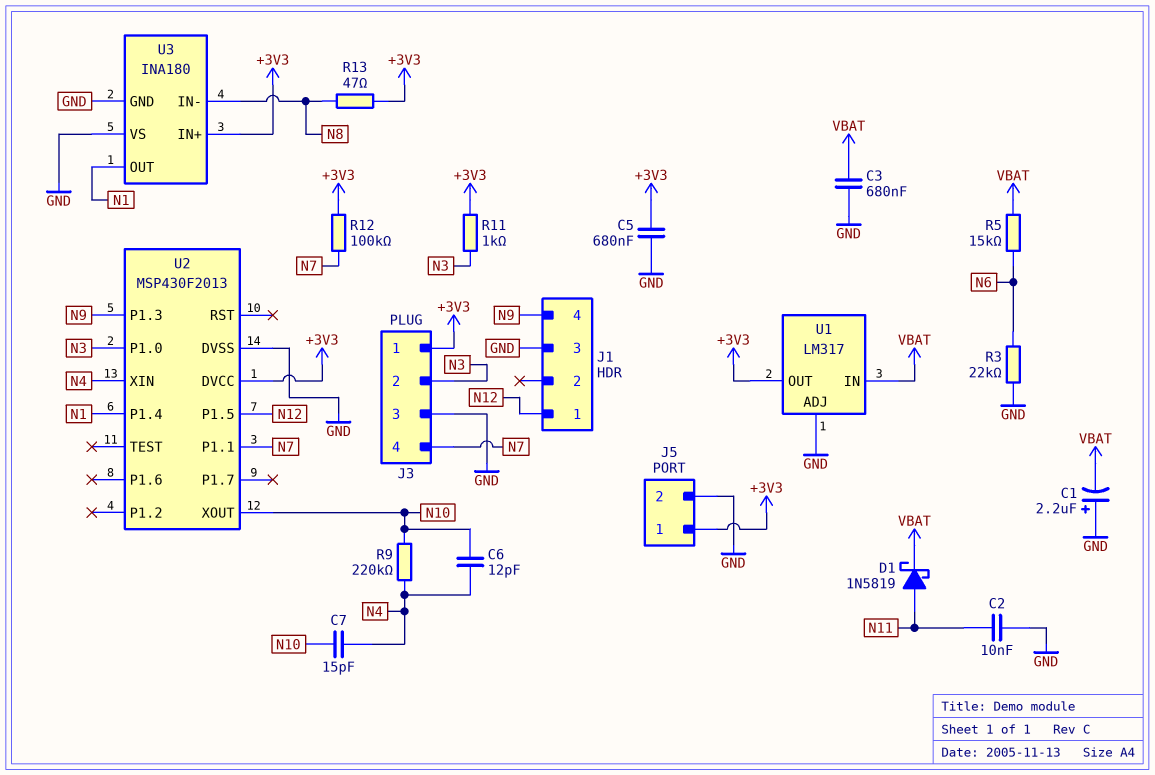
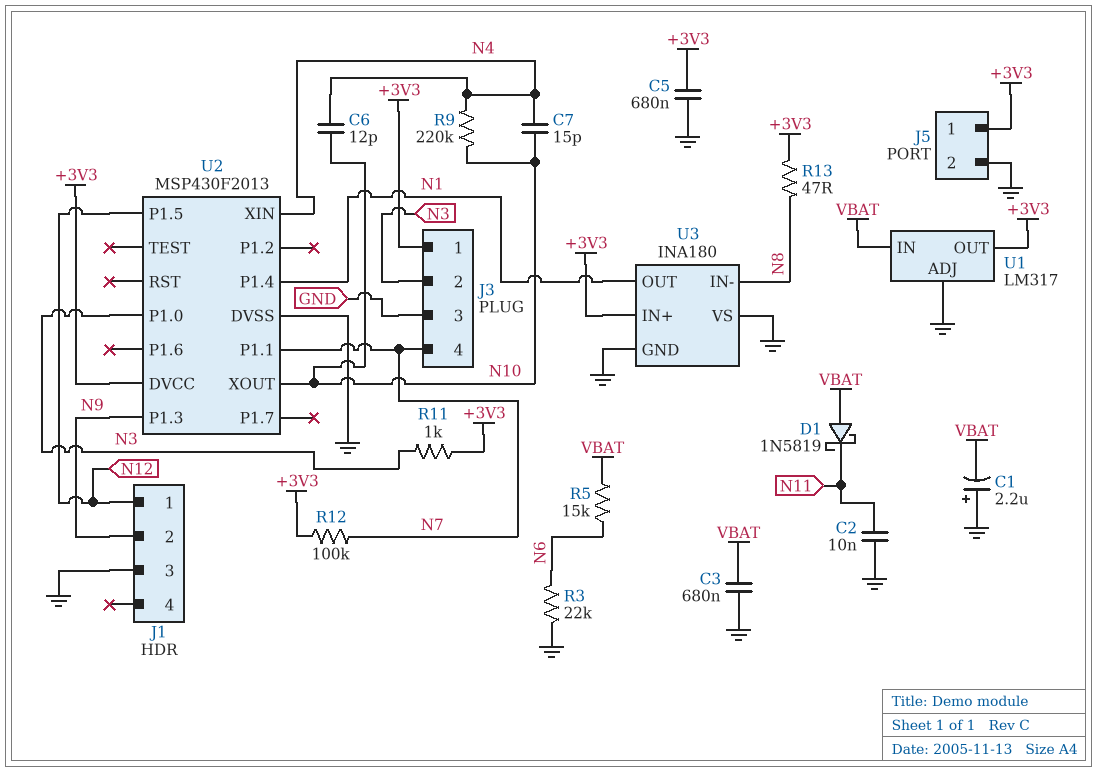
D1: schottky 1N5819 (A N11, K VBAT) -> schottky 1N5819 (A VBAT, K N11)
J1 pin 2: none -> N9
J1 pin 4: N9 -> none

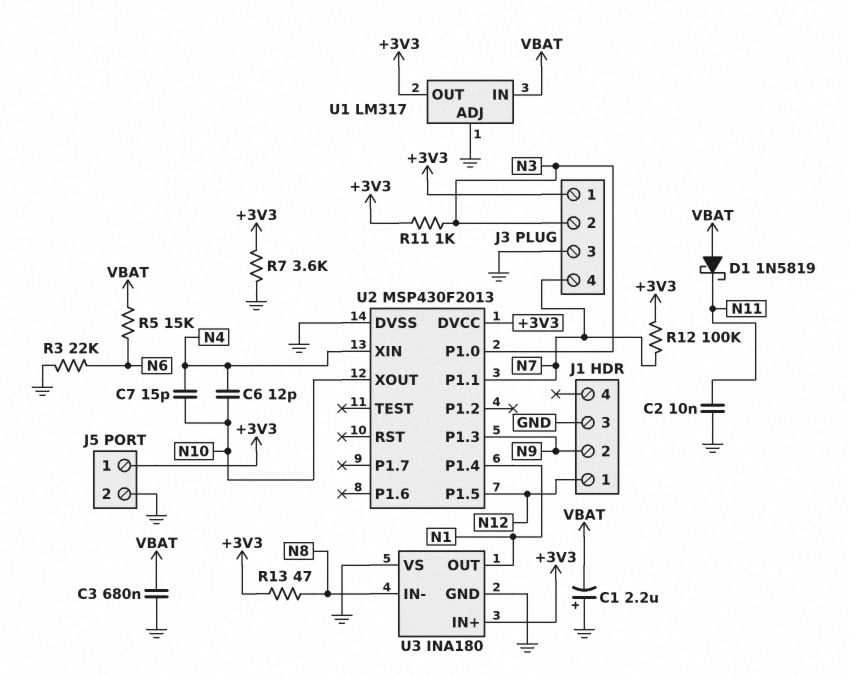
C5: 680nF (+3V3, GND) -> none
R7: none -> 3.6k (+3V3, GND)
R9: 220k (N4, N10) -> none

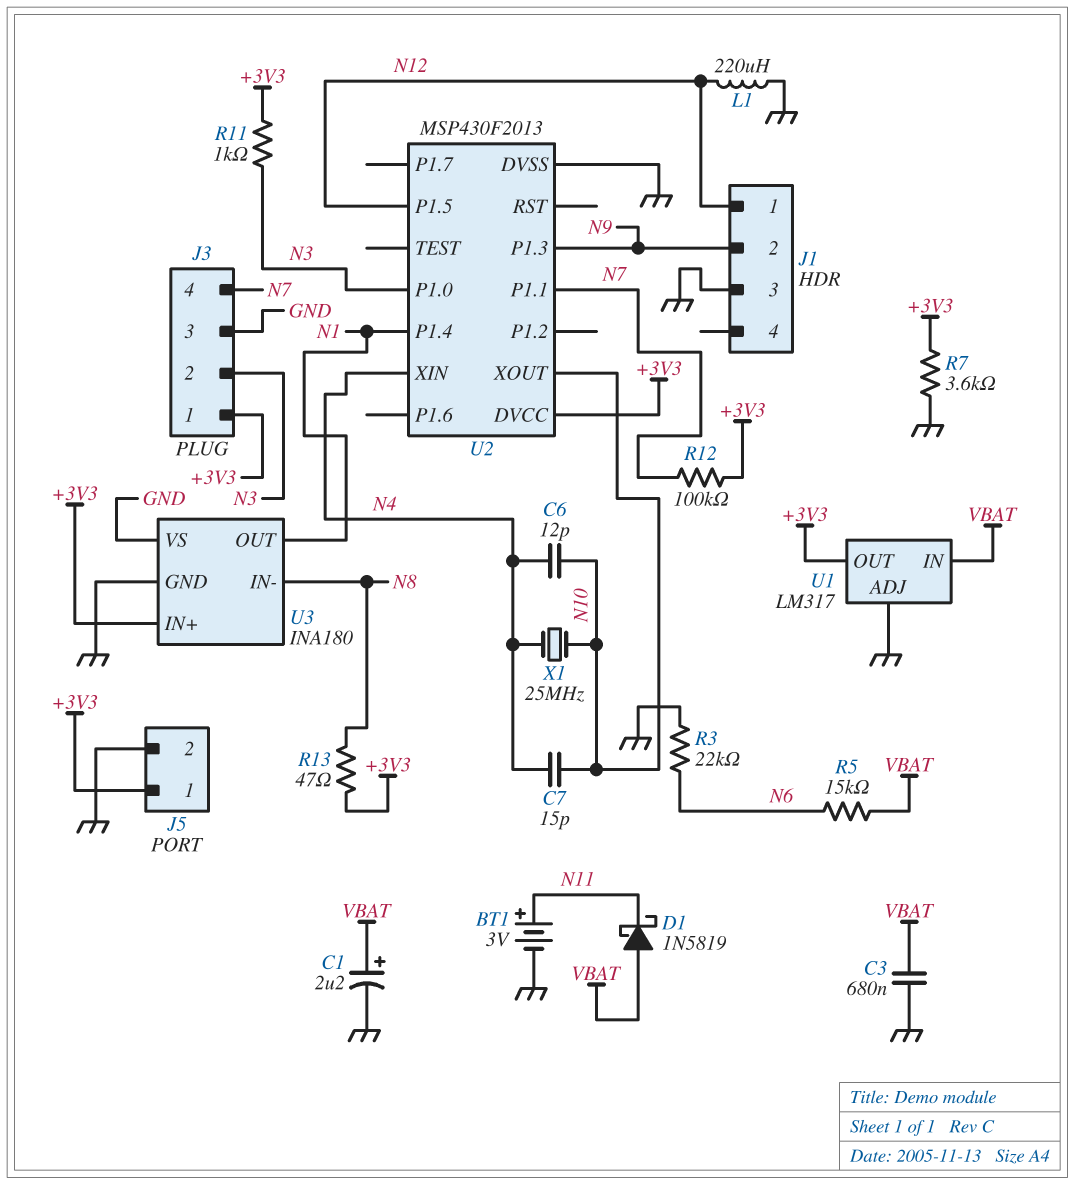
BT1: none -> 3V (plus N11, minus GND)
C1: 2.2uF (plus GND, minus VBAT) -> 2.2uF (plus VBAT, minus GND)
C2: 10nF (GND, N11) -> none
L1: none -> 220uH (GND, N12)
X1: none -> 25MHz (N4, N10)

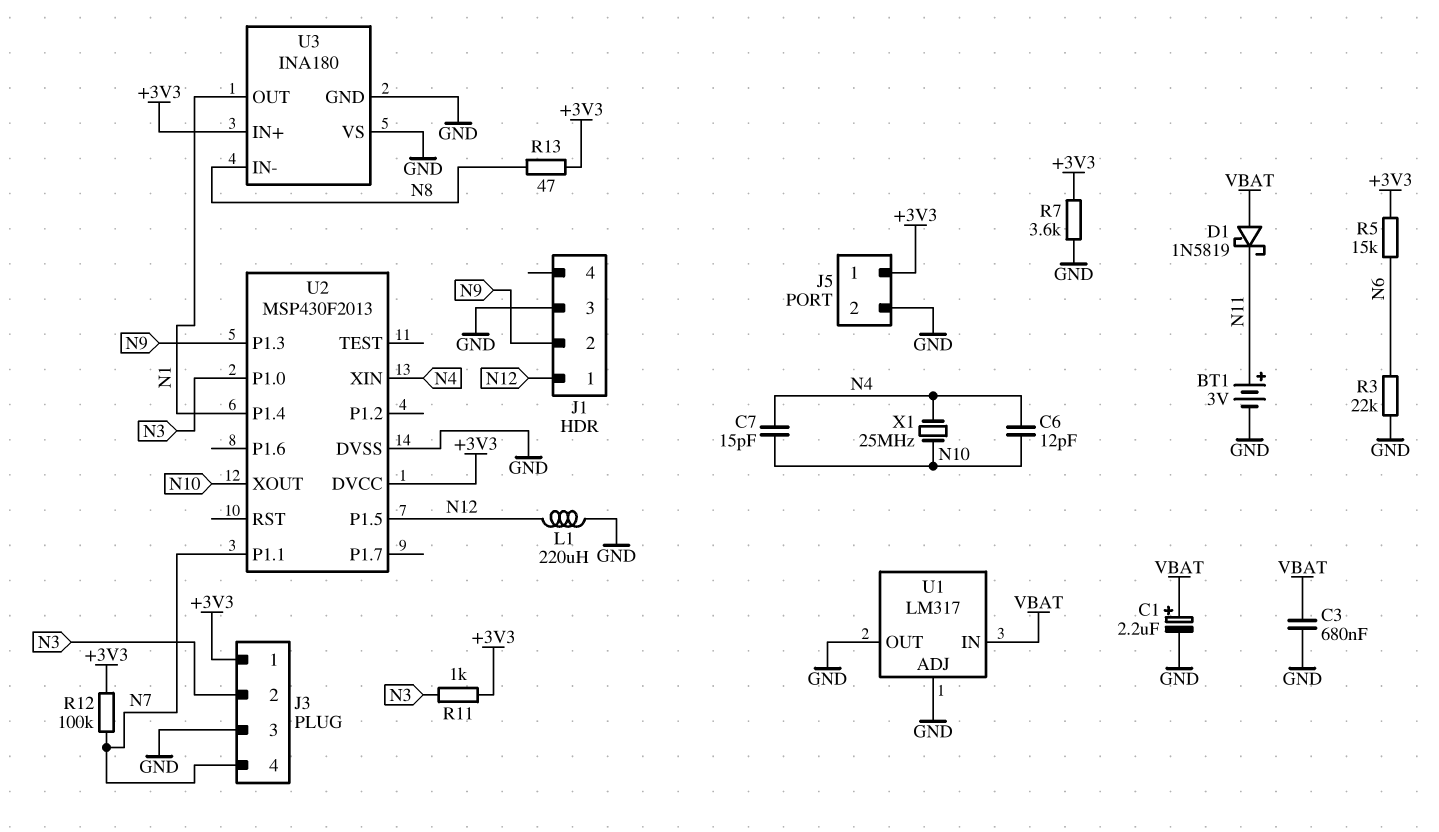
R5: 15k (N6, VBAT) -> 15k (+3V3, N6)
U1 pin OUT: +3V3 -> GND

